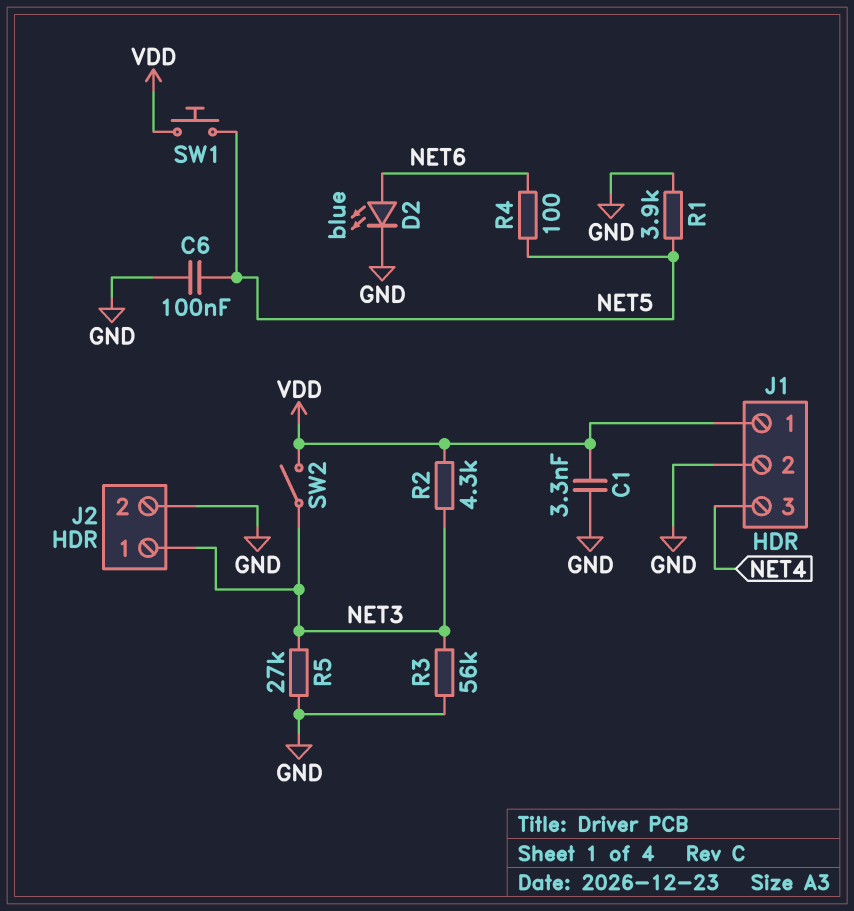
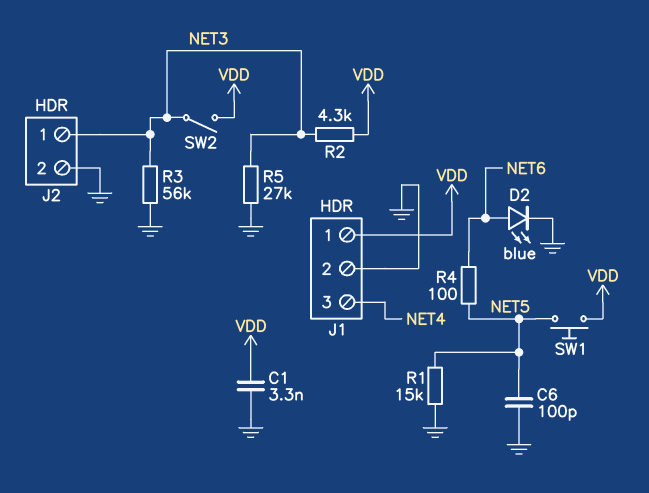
C6: 100nF (GND, NET5) -> 100pF (GND, NET5)
R1: 3.9k (GND, NET5) -> 15k (GND, NET5)

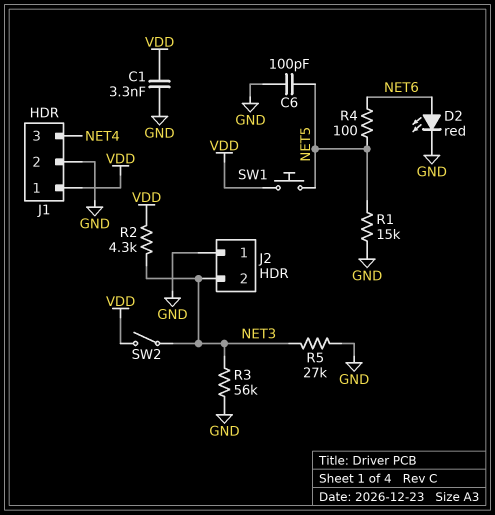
D2: LED blue (A NET6, K GND) -> LED red (A NET6, K GND)
J2 pin 1: NET3 -> GND
J2 pin 2: GND -> NET3

